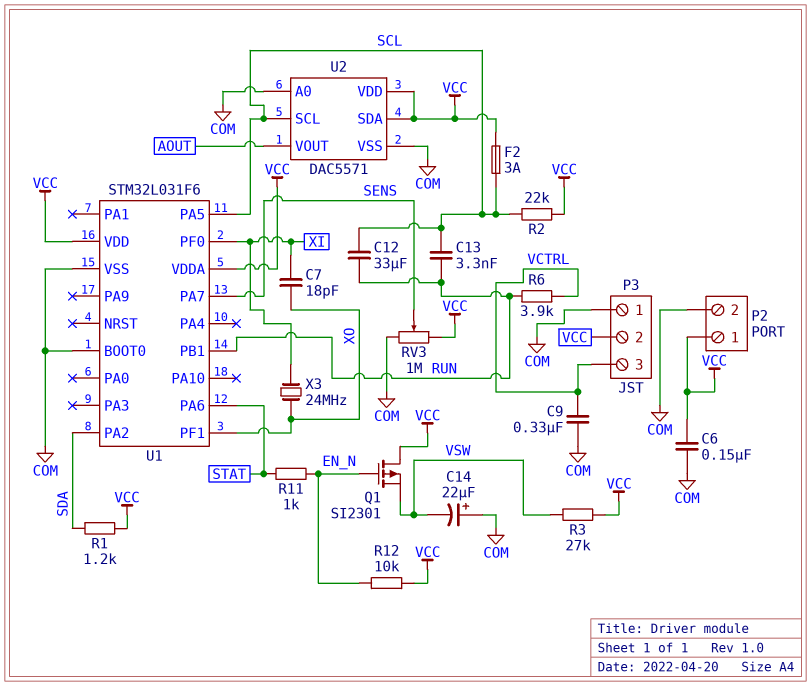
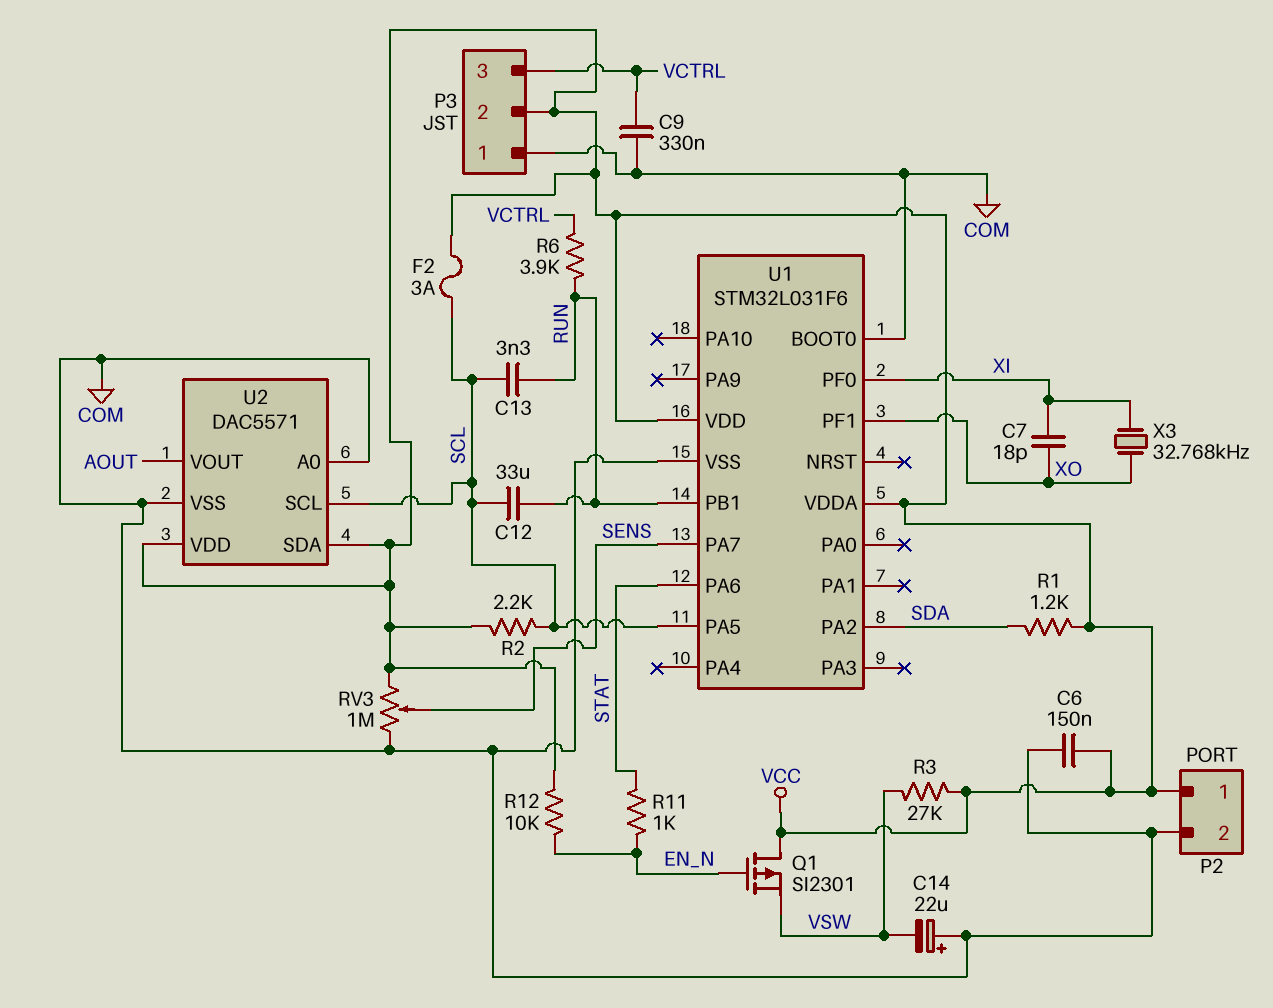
R2: 22k (SCL, VCC) -> 2.2k (SCL, VCC)
X3: 24MHz (XI, XO) -> 32.768kHz (XI, XO)

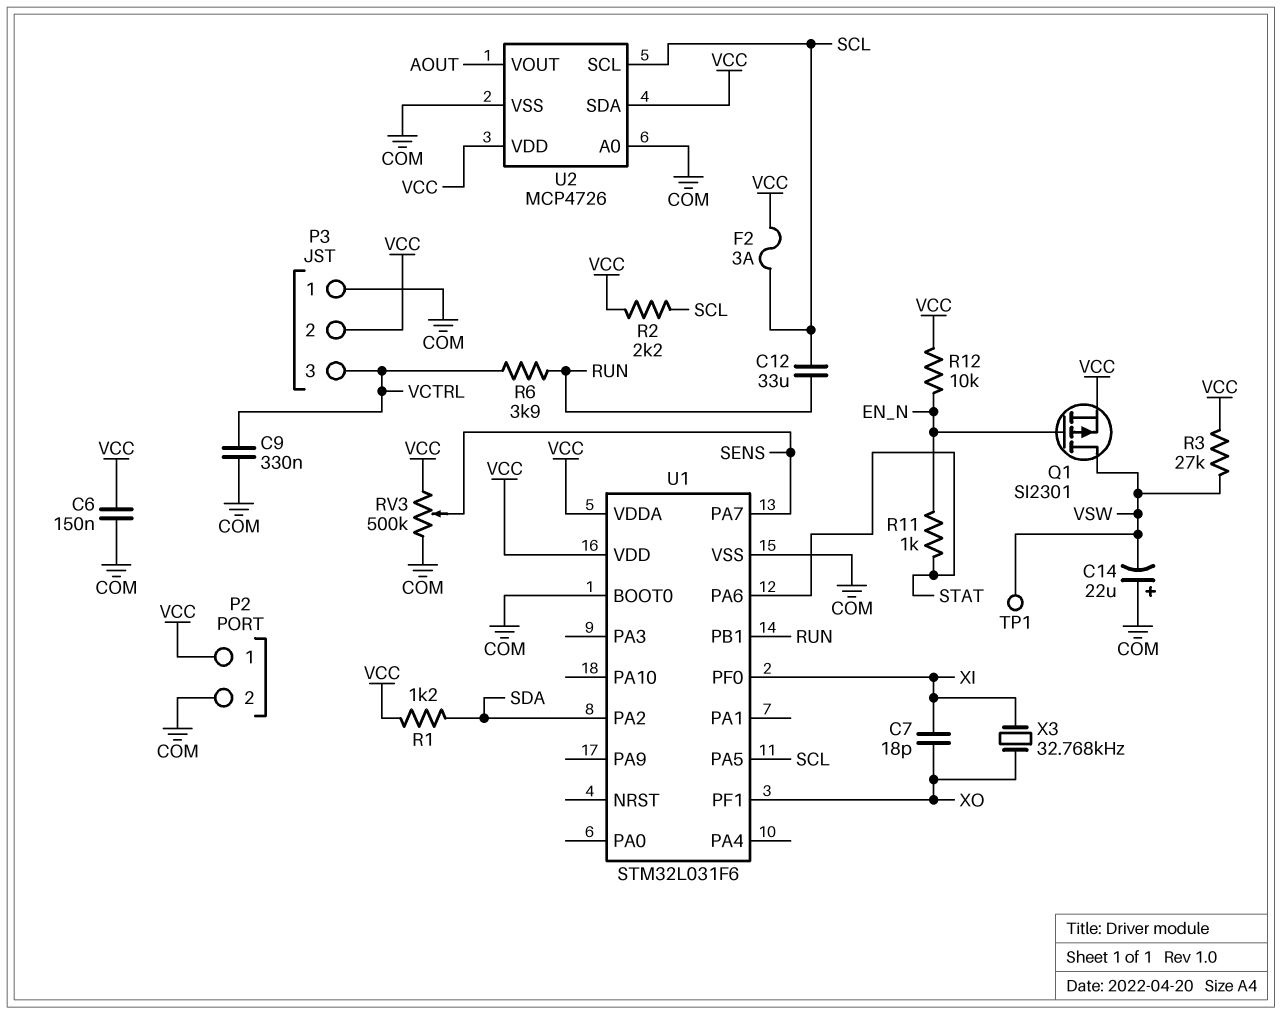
C13: 3.3nF (RUN, SCL) -> none
Q1: PMOS SI2301 (G EN_N, D VCC, S VSW) -> PMOS SI2301 (G EN_N, D VSW, S VCC)
RV3: 1M (COM, VCC, wiper SENS) -> 500k (COM, VCC, wiper SENS)
TP1: none -> test point (VSW)
U2: DAC5571 -> MCP4726

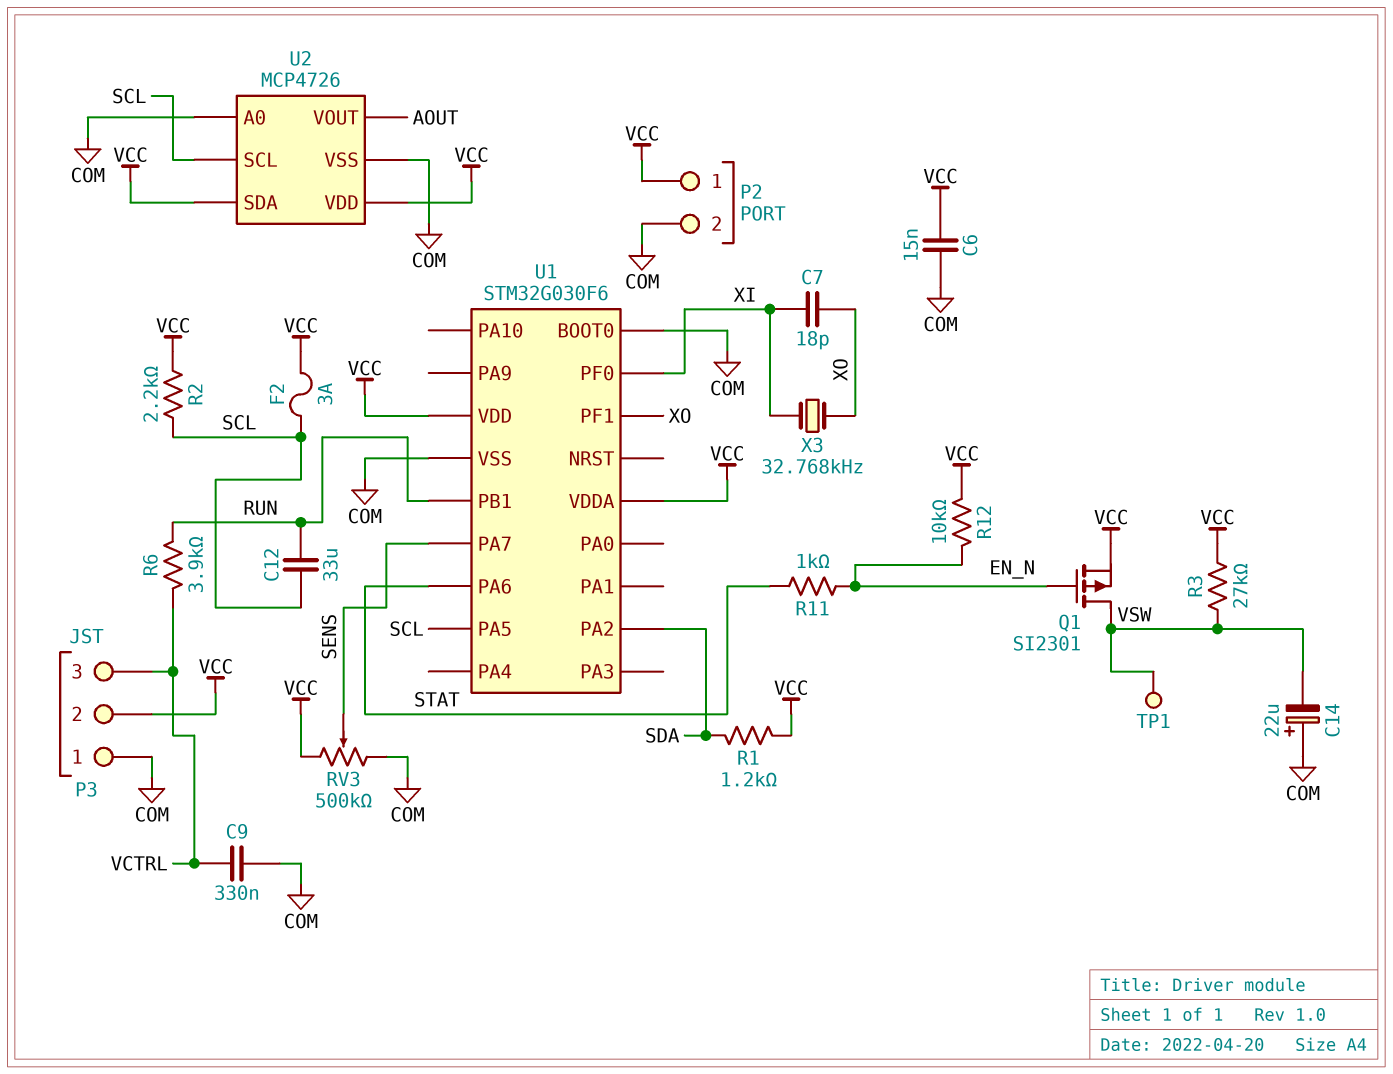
C6: 150nF (COM, VCC) -> 15nF (COM, VCC)
U1: STM32L031F6 -> STM32G030F6

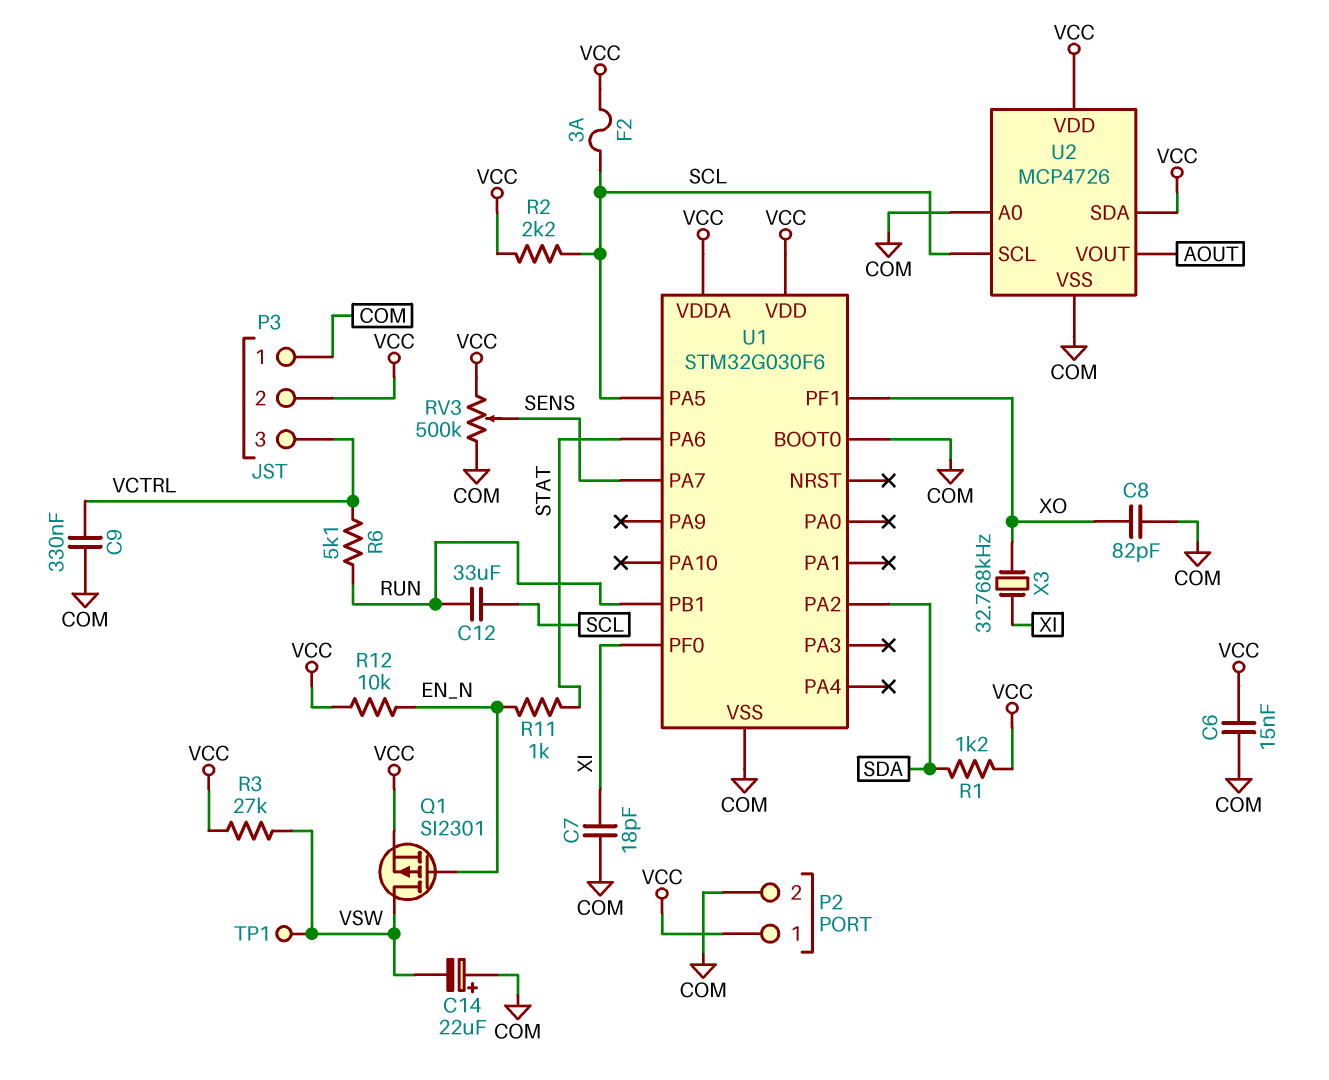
C7: 18pF (XI, XO) -> 18pF (COM, XI)
C8: none -> 82pF (COM, XO)
R6: 3.9k (RUN, VCTRL) -> 5.1k (RUN, VCTRL)

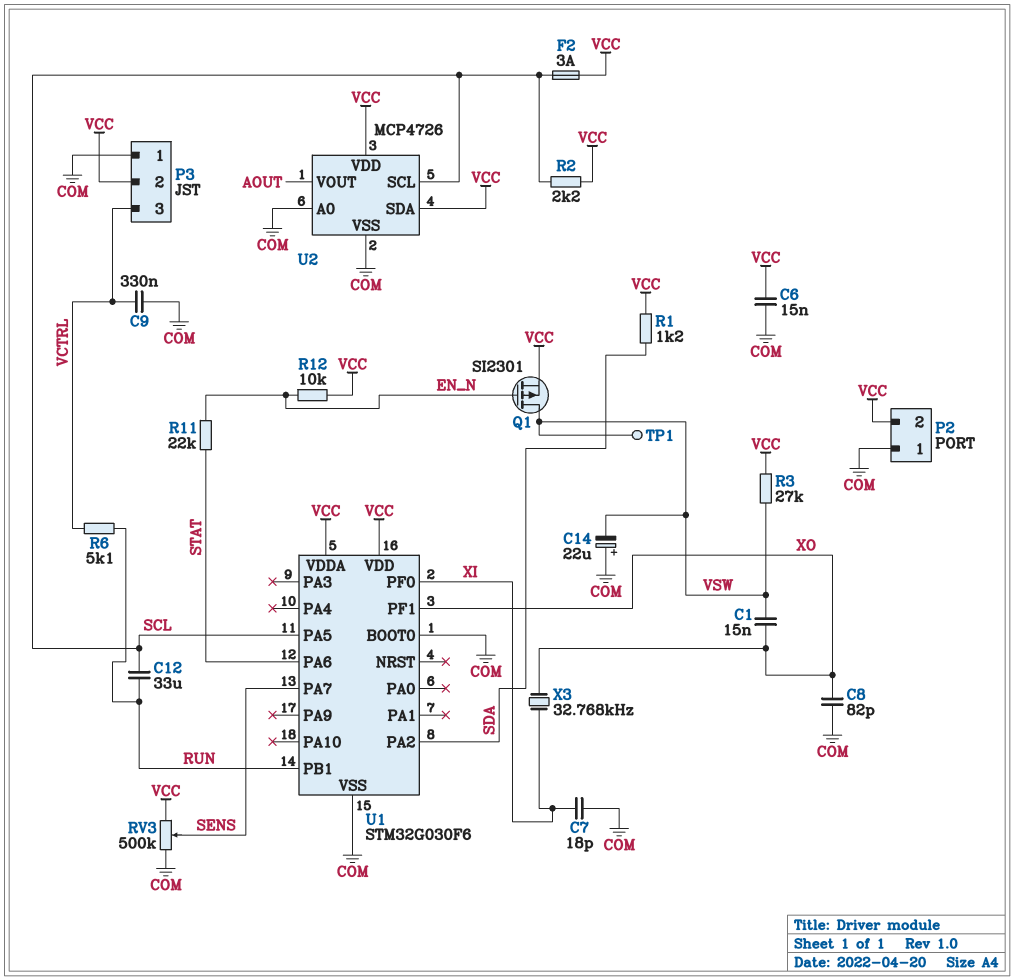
C1: none -> 15nF (VSW, XO)
P2 pin 1: VCC -> COM
P2 pin 2: COM -> VCC
R11: 1k (EN_N, STAT) -> 22k (EN_N, STAT)

